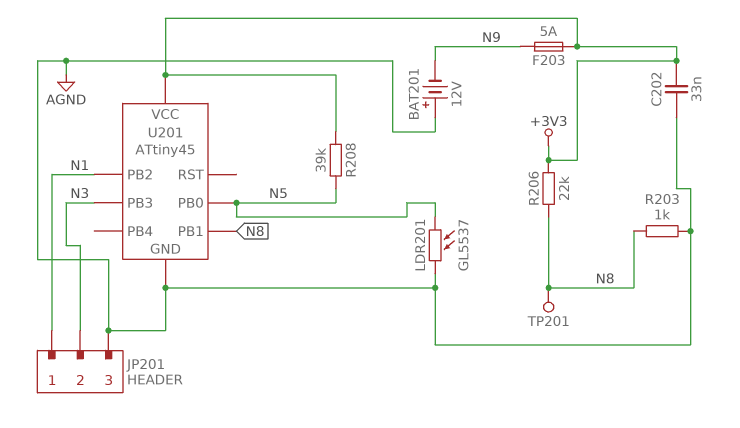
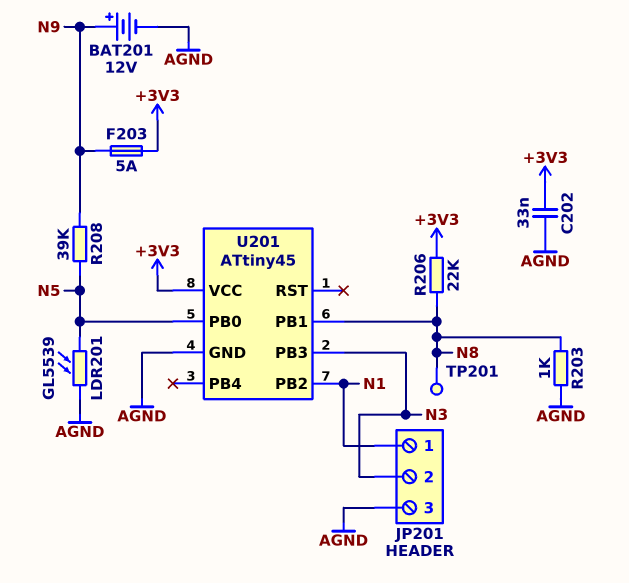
BAT201: 12V (plus AGND, minus N9) -> 12V (plus N9, minus AGND)
LDR201: GL5537 (AGND, N5) -> GL5539 (AGND, N5)
R208: 39k (+3V3, N5) -> 39k (N5, N9)

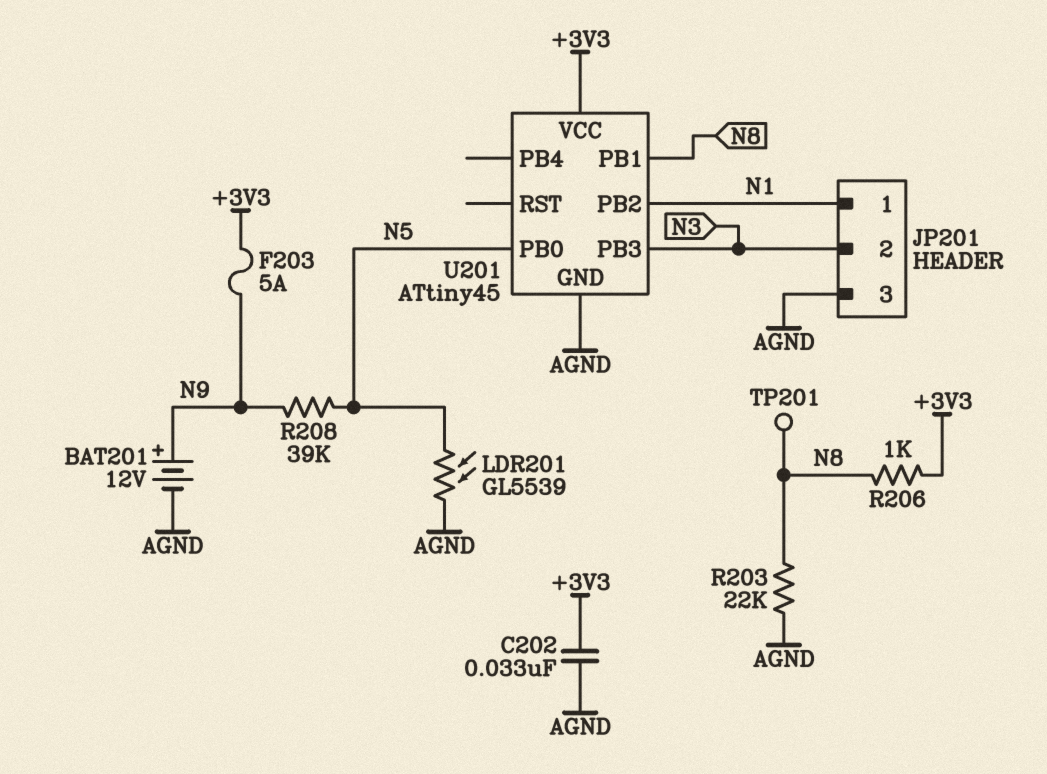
R203: 1k (AGND, N8) -> 22k (AGND, N8)
R206: 22k (+3V3, N8) -> 1k (+3V3, N8)

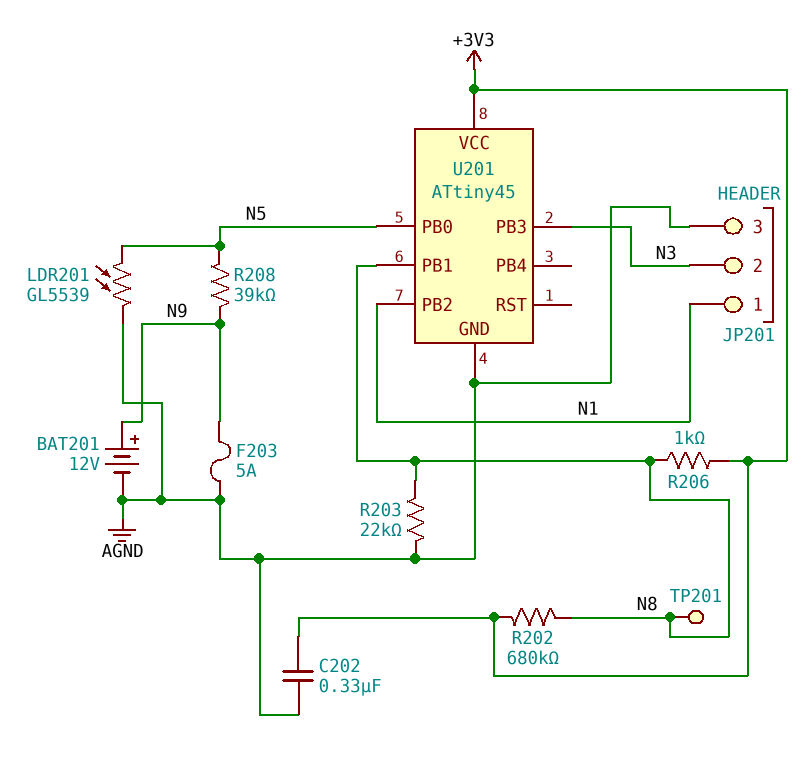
C202: 33nF (+3V3, AGND) -> 330nF (+3V3, AGND)
F203: 5A (+3V3, N9) -> 5A (AGND, N9)
R202: none -> 680k (+3V3, N8)

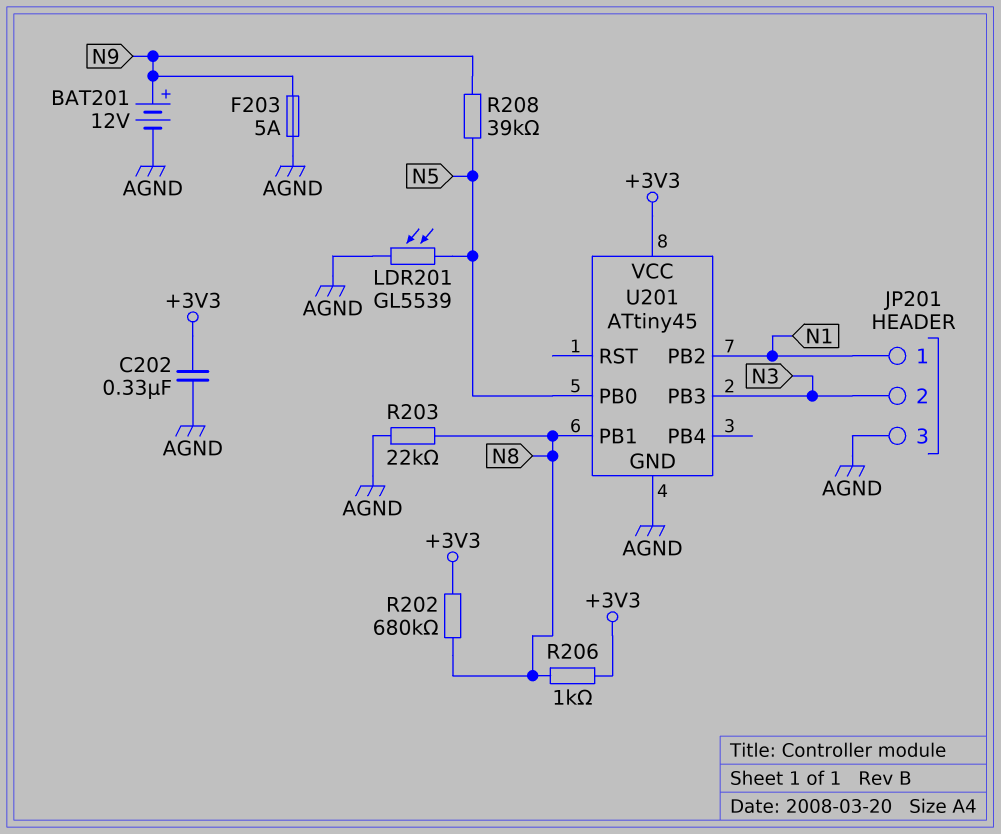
TP201: test point (N8) -> none

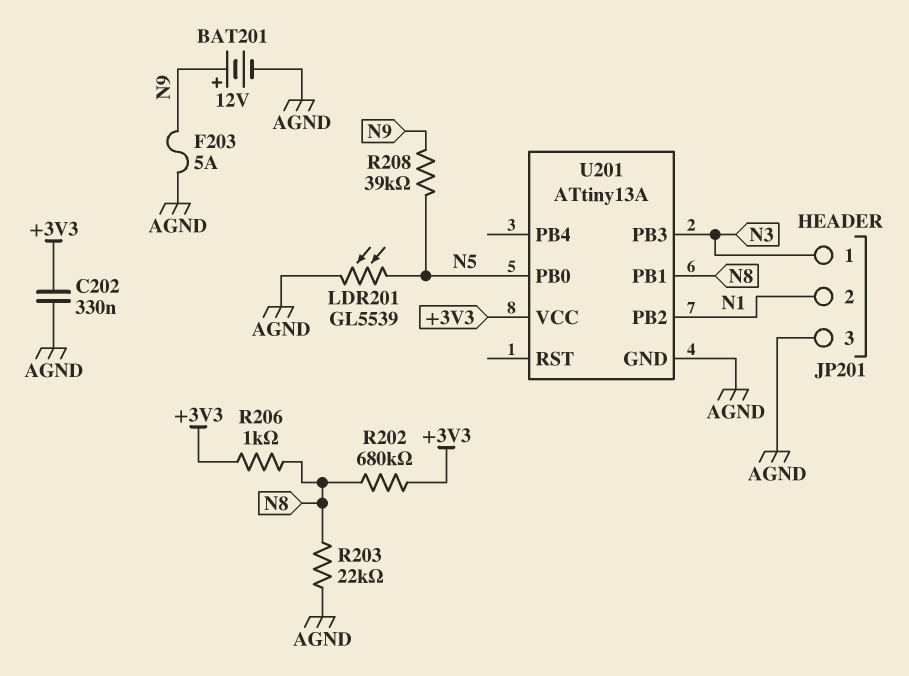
JP201 pin 1: N1 -> N3
JP201 pin 2: N3 -> N1
U201: ATtiny45 -> ATtiny13A

